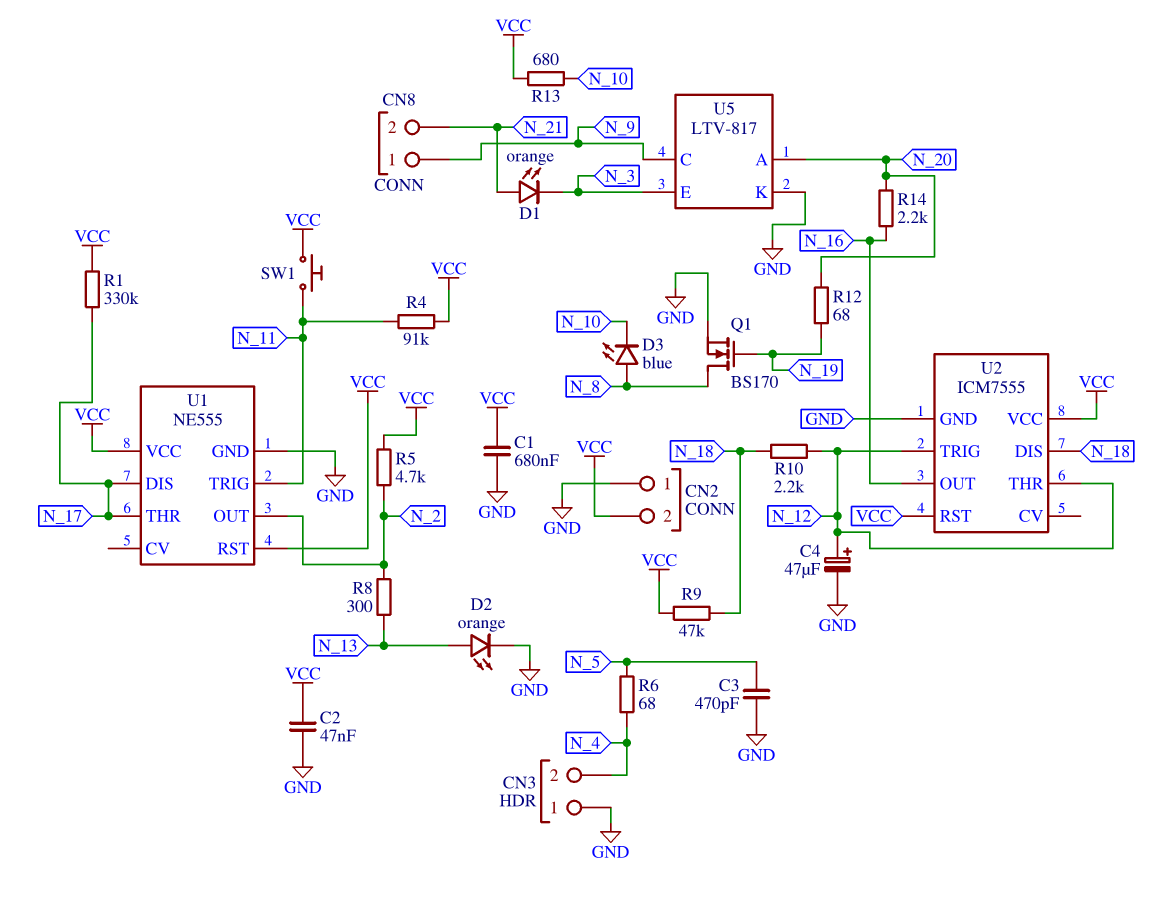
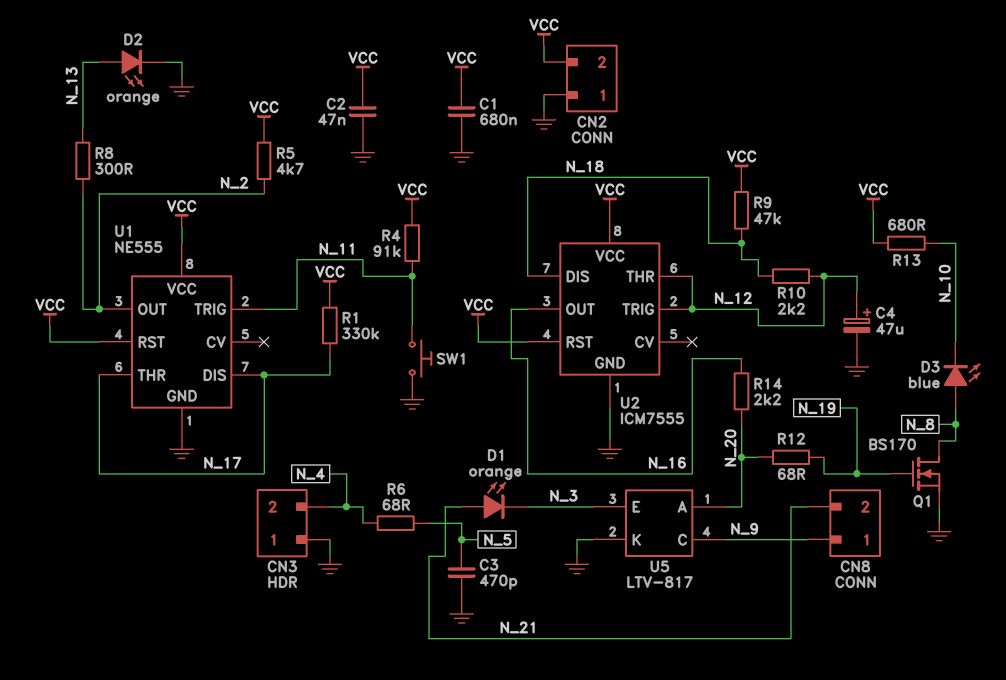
SW1: button (N_11, VCC) -> button (GND, N_11)

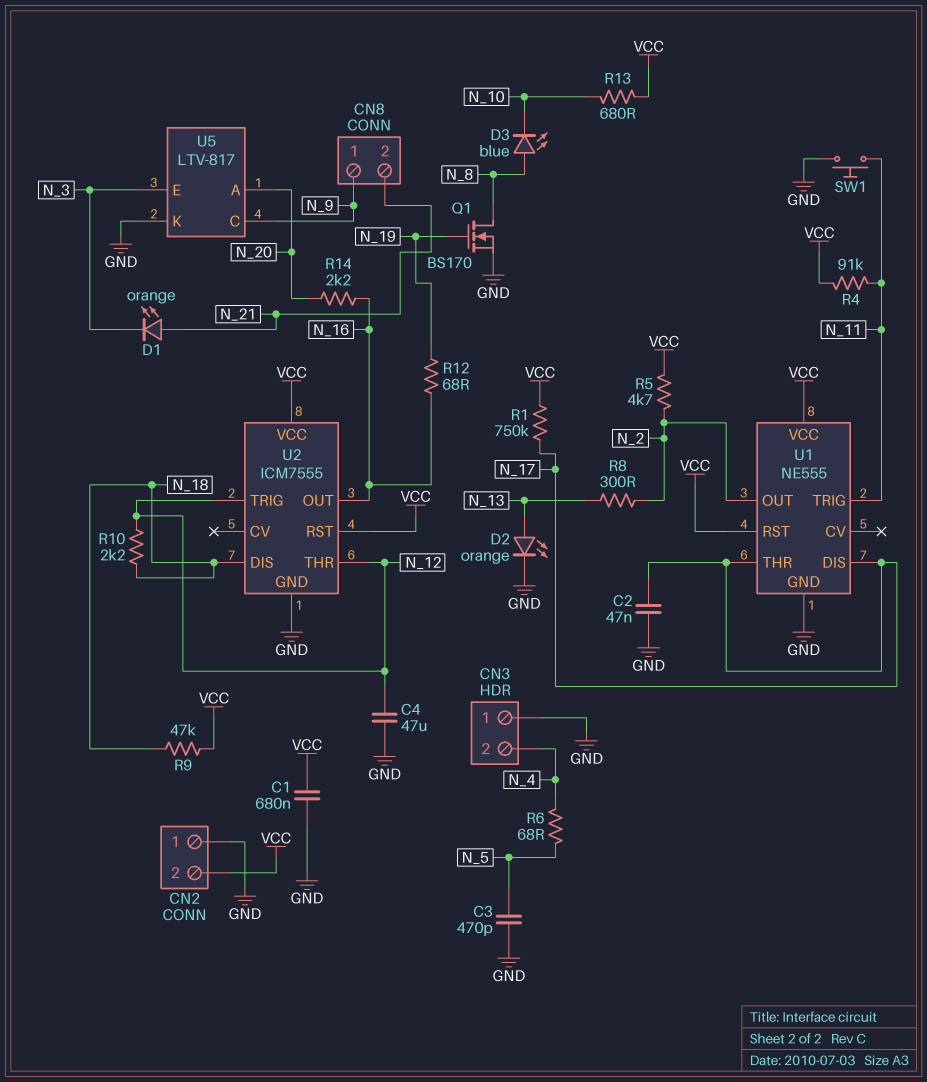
C2: 47nF (GND, VCC) -> 47nF (GND, N_17)
C4: 47uF (plus N_12, minus GND) -> 47uF (GND, N_12)
R1: 330k (N_17, VCC) -> 750k (N_17, VCC)
R12: 68 (N_19, N_20) -> 68 (N_16, N_19)

